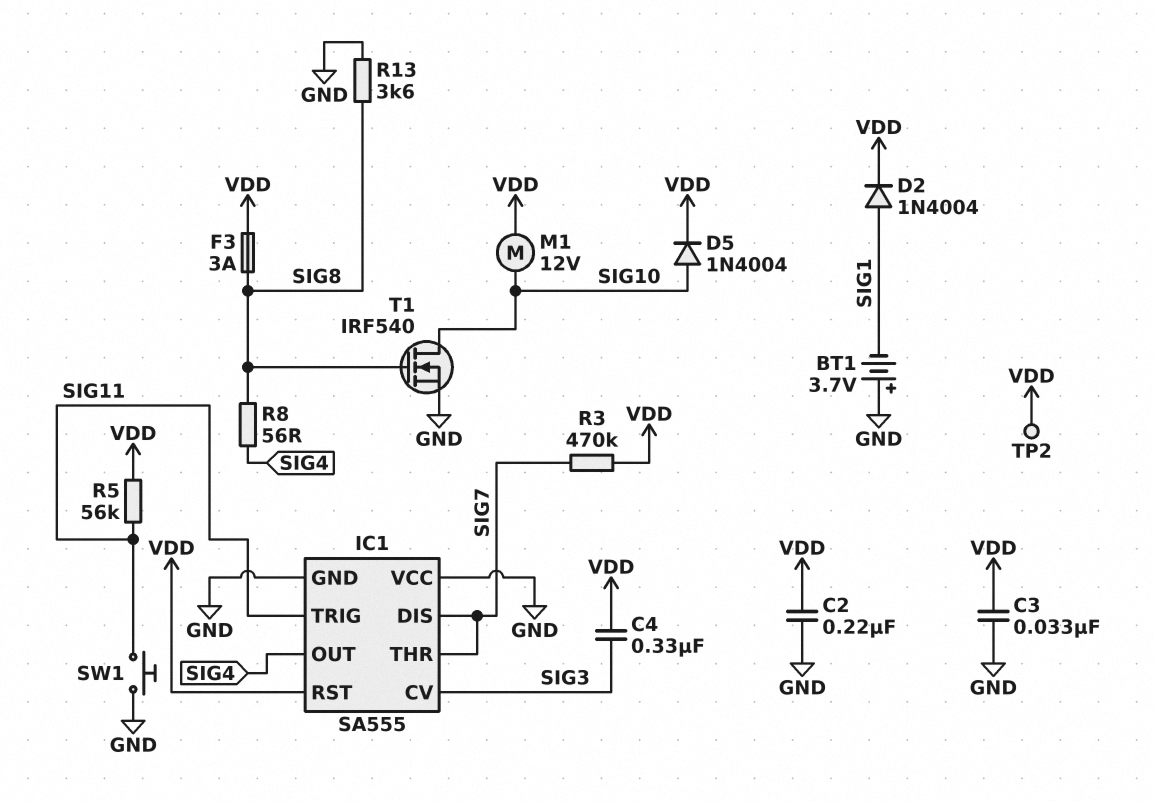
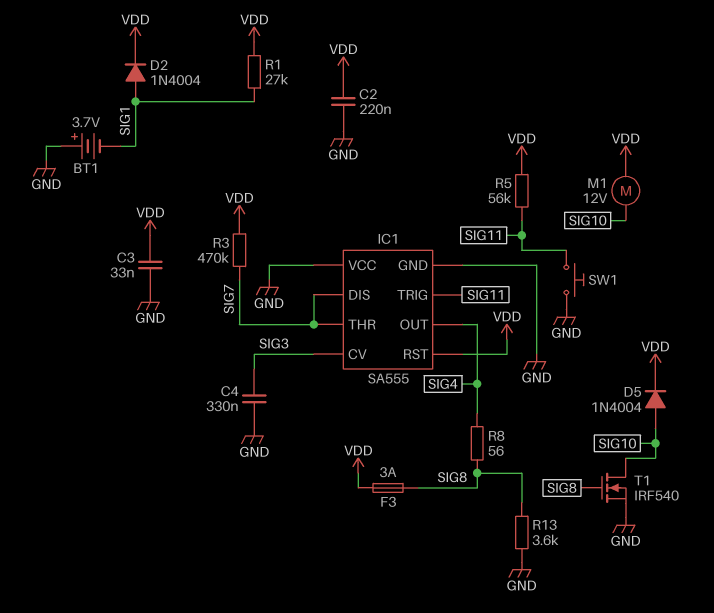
C4: 330nF (SIG3, VDD) -> 330nF (GND, SIG3)
R1: none -> 27k (SIG1, VDD)
TP2: test point (VDD) -> none

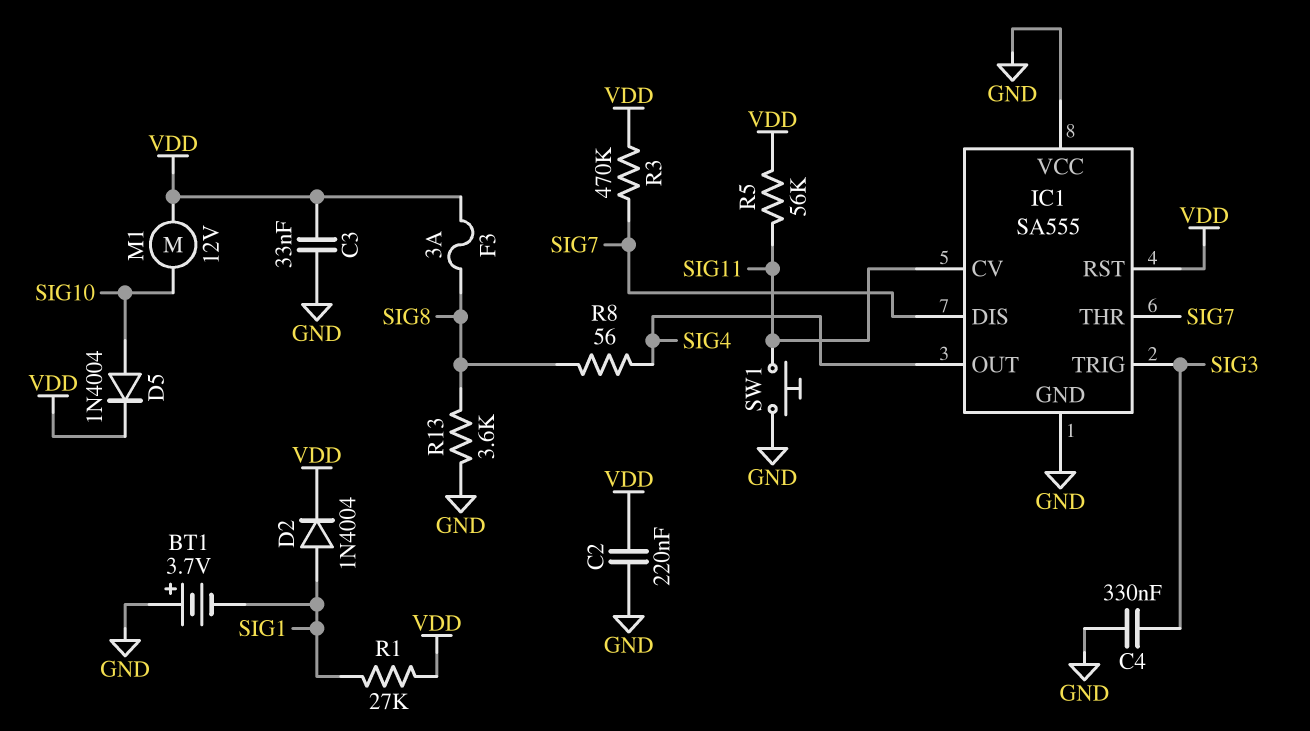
IC1 pin CV: SIG3 -> SIG11
IC1 pin TRIG: SIG11 -> SIG3
T1: NMOS IRF540 (G SIG8, D SIG10, S GND) -> none

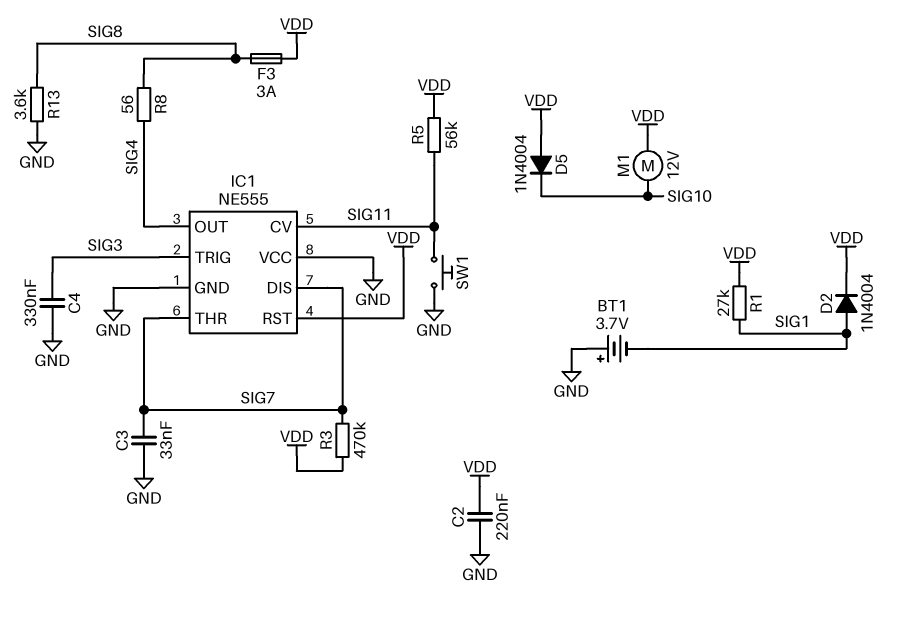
C3: 33nF (GND, VDD) -> 33nF (GND, SIG7)
D5: diode 1N4004 (A SIG10, K VDD) -> diode 1N4004 (A VDD, K SIG10)
IC1: SA555 -> NE555

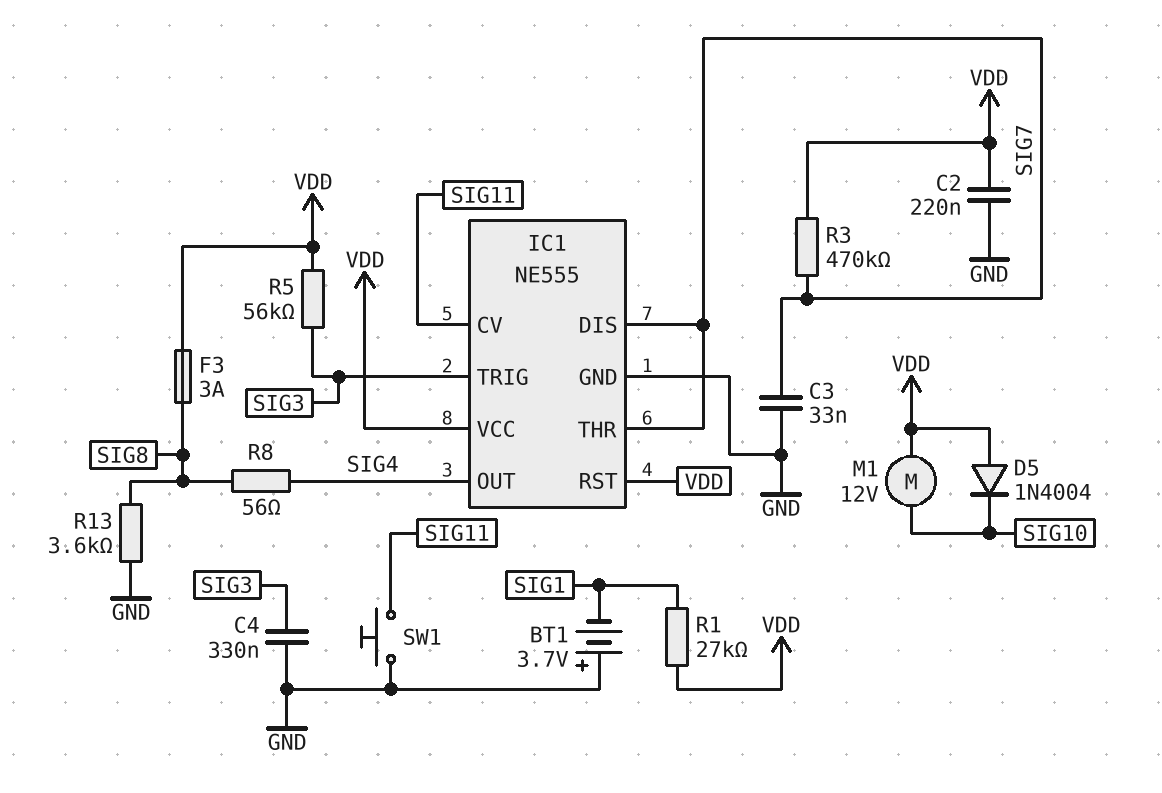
D2: diode 1N4004 (A SIG1, K VDD) -> none
IC1 pin VCC: GND -> VDD
R5: 56k (SIG11, VDD) -> 56k (SIG3, VDD)

